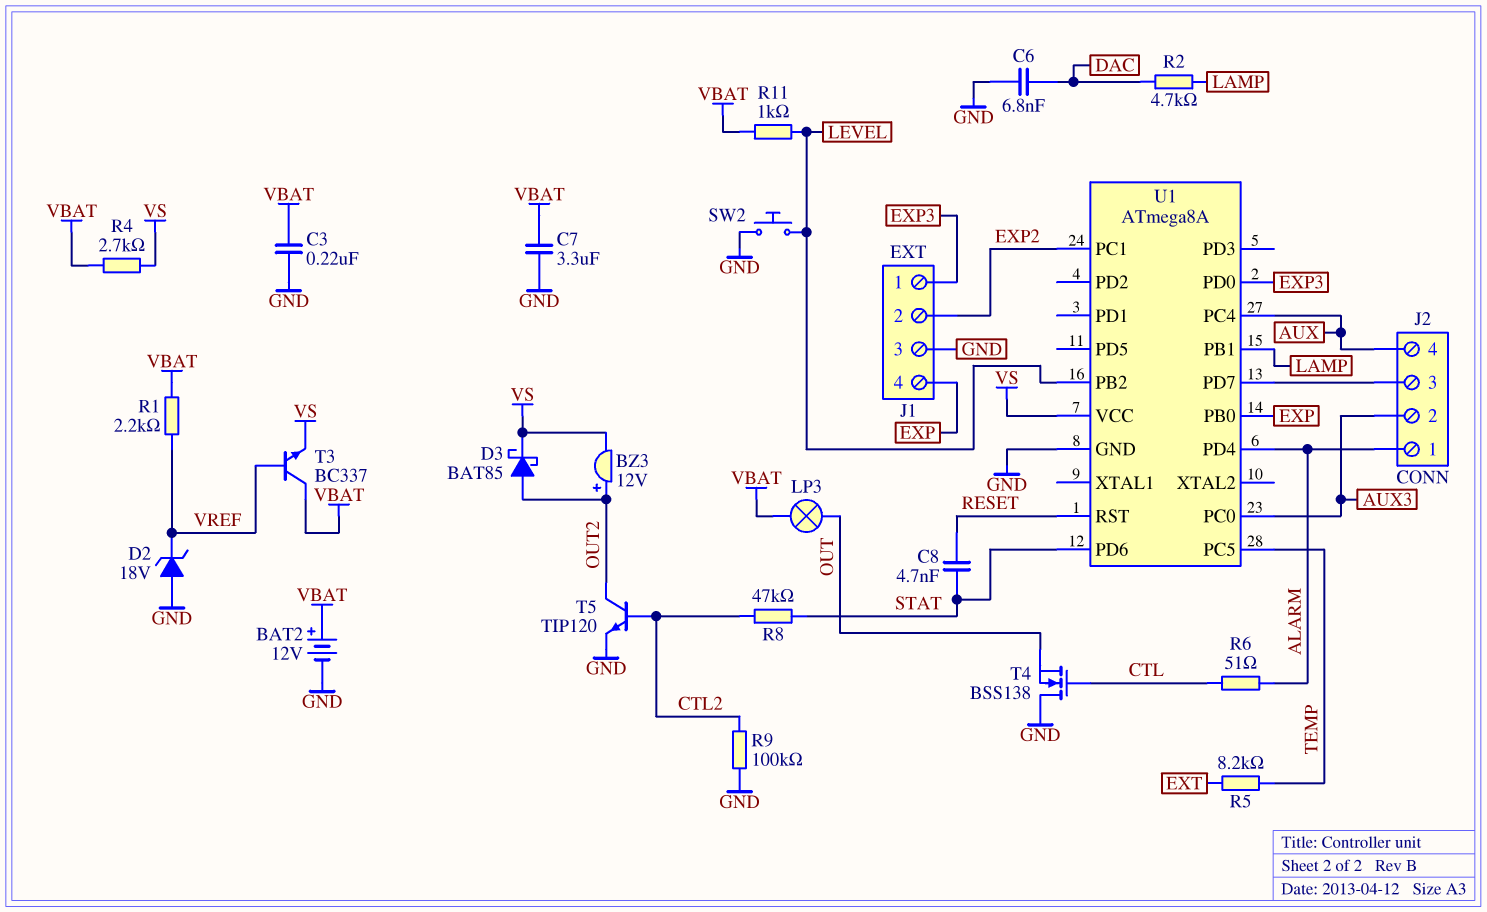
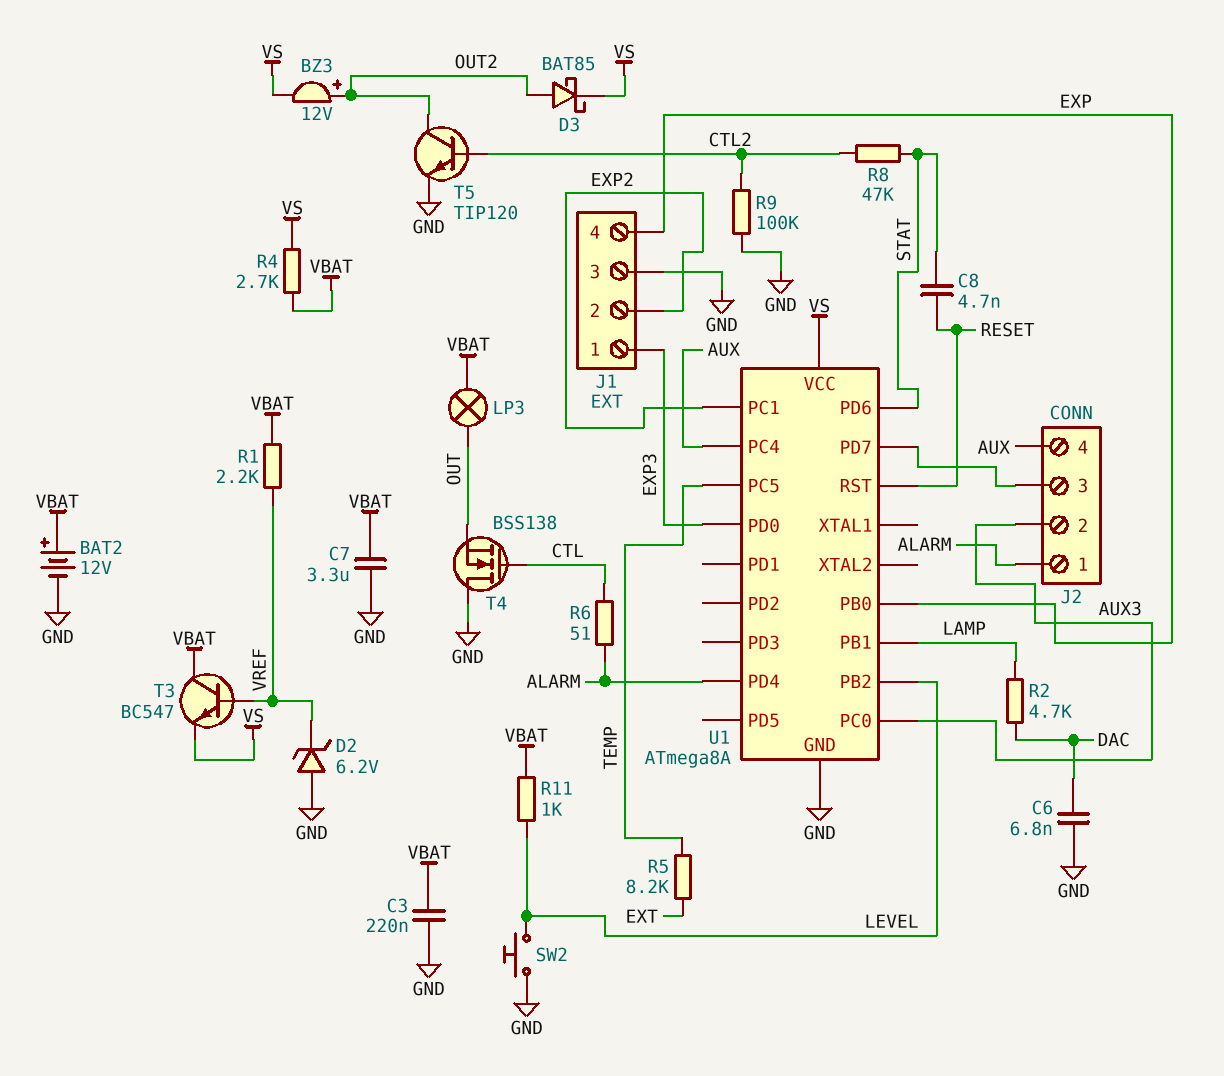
D2: zener 18V (A GND, K VREF) -> zener 6.2V (A GND, K VREF)
T3: NPN BC337 (B VREF, C VBAT, E VS) -> NPN BC547 (B VREF, C VBAT, E VS)

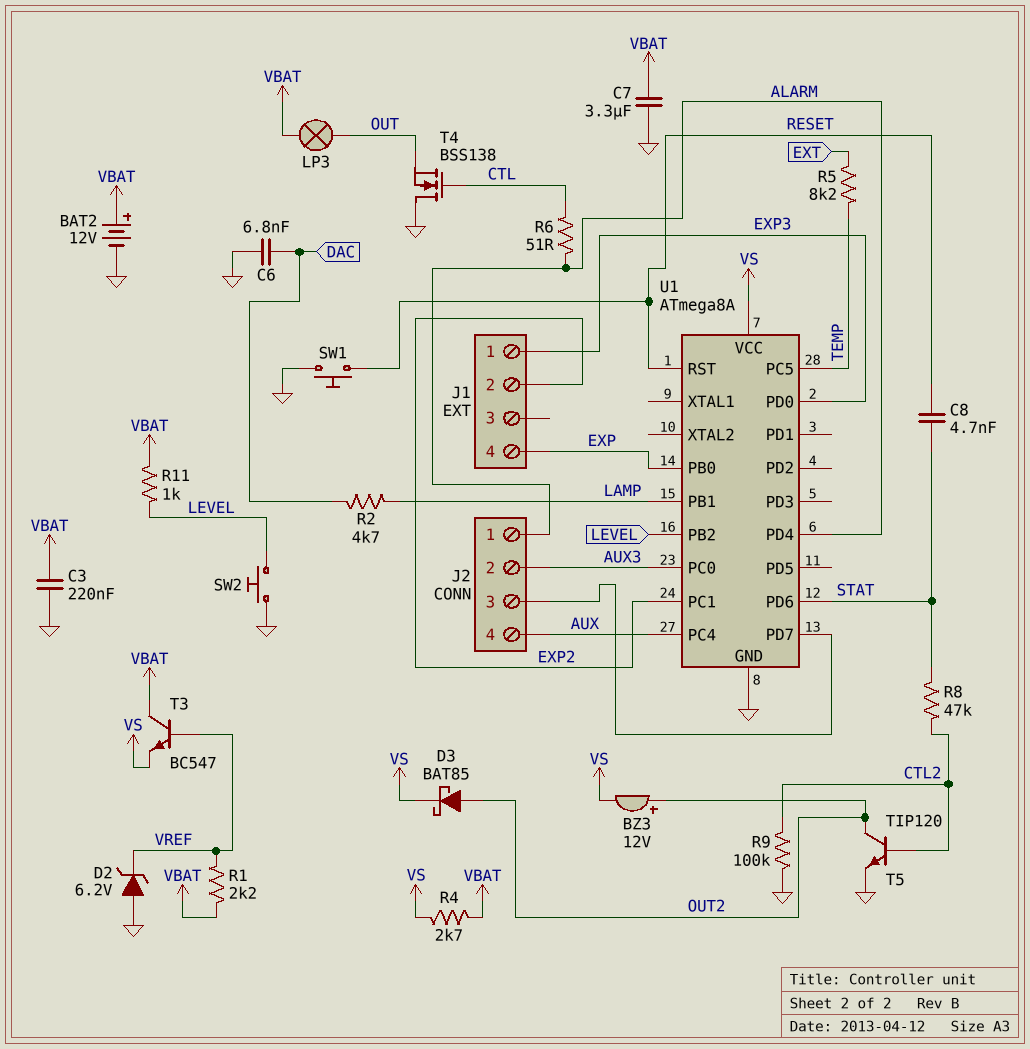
J1 pin 3: GND -> none
SW1: none -> button (GND, RESET)

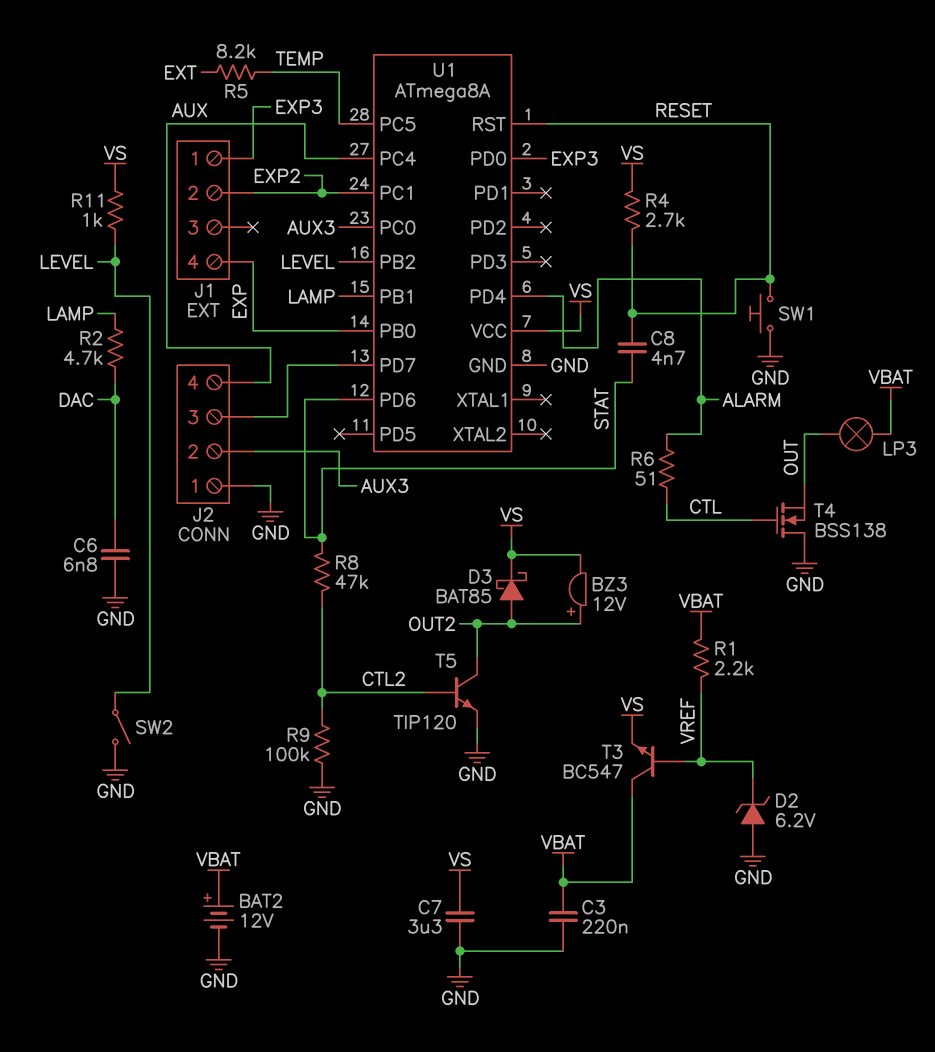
C7: 3.3uF (GND, VBAT) -> 3.3uF (GND, VS)
J2 pin 1: ALARM -> GND
R4: 2.7k (VBAT, VS) -> 2.7k (RESET, VS)
R11: 1k (LEVEL, VBAT) -> 1k (LEVEL, VS)
SW2: button (GND, LEVEL) -> switch (GND, LEVEL)

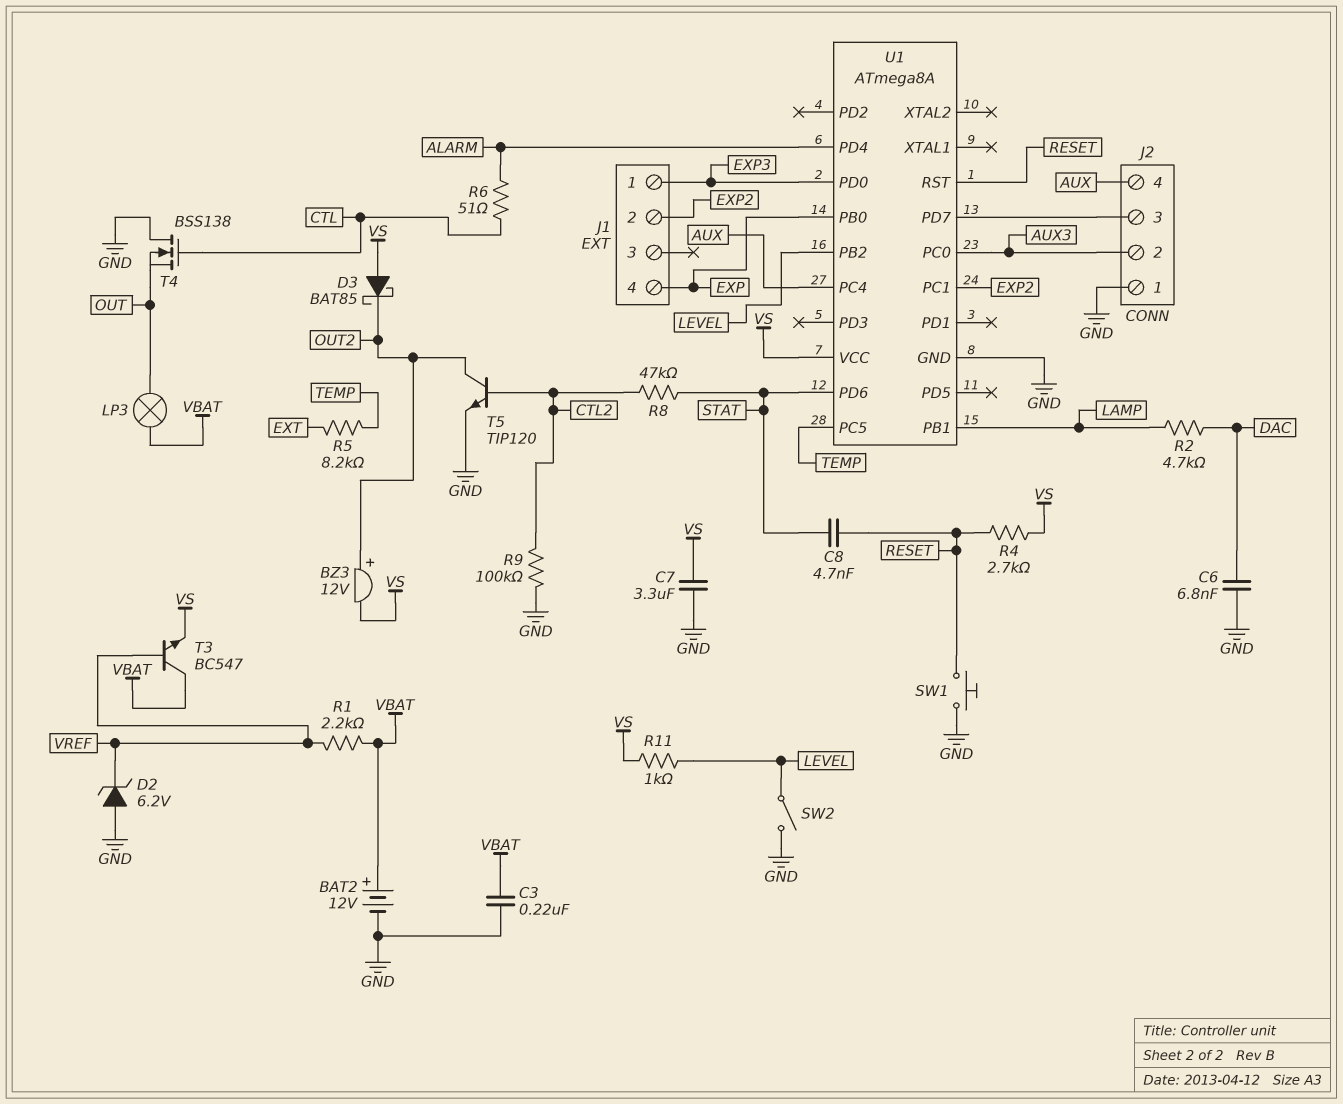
D3: schottky BAT85 (A OUT2, K VS) -> schottky BAT85 (A VS, K OUT2)

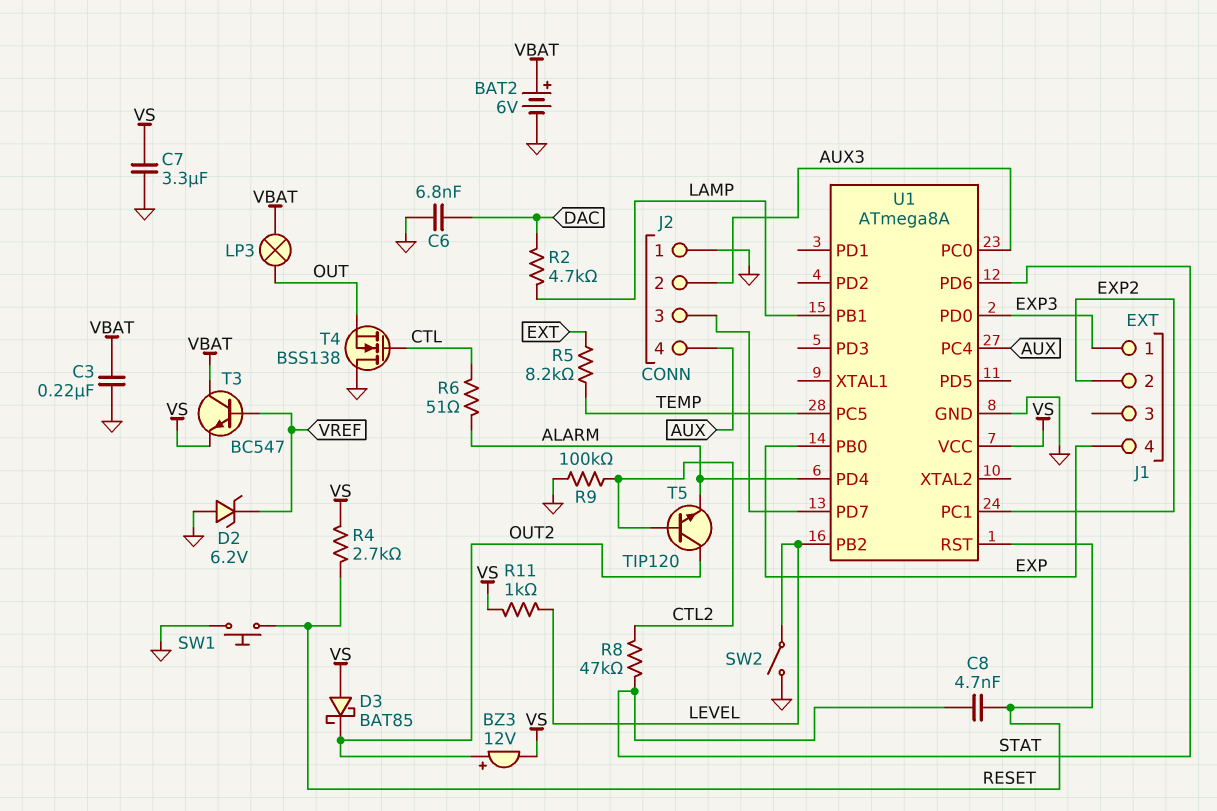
BAT2: 12V (plus VBAT, minus GND) -> 6V (plus VBAT, minus GND)
R1: 2.2k (VBAT, VREF) -> none
T5: NPN TIP120 (B CTL2, C OUT2, E GND) -> NPN TIP120 (B CTL2, C OUT2, E ALARM)

